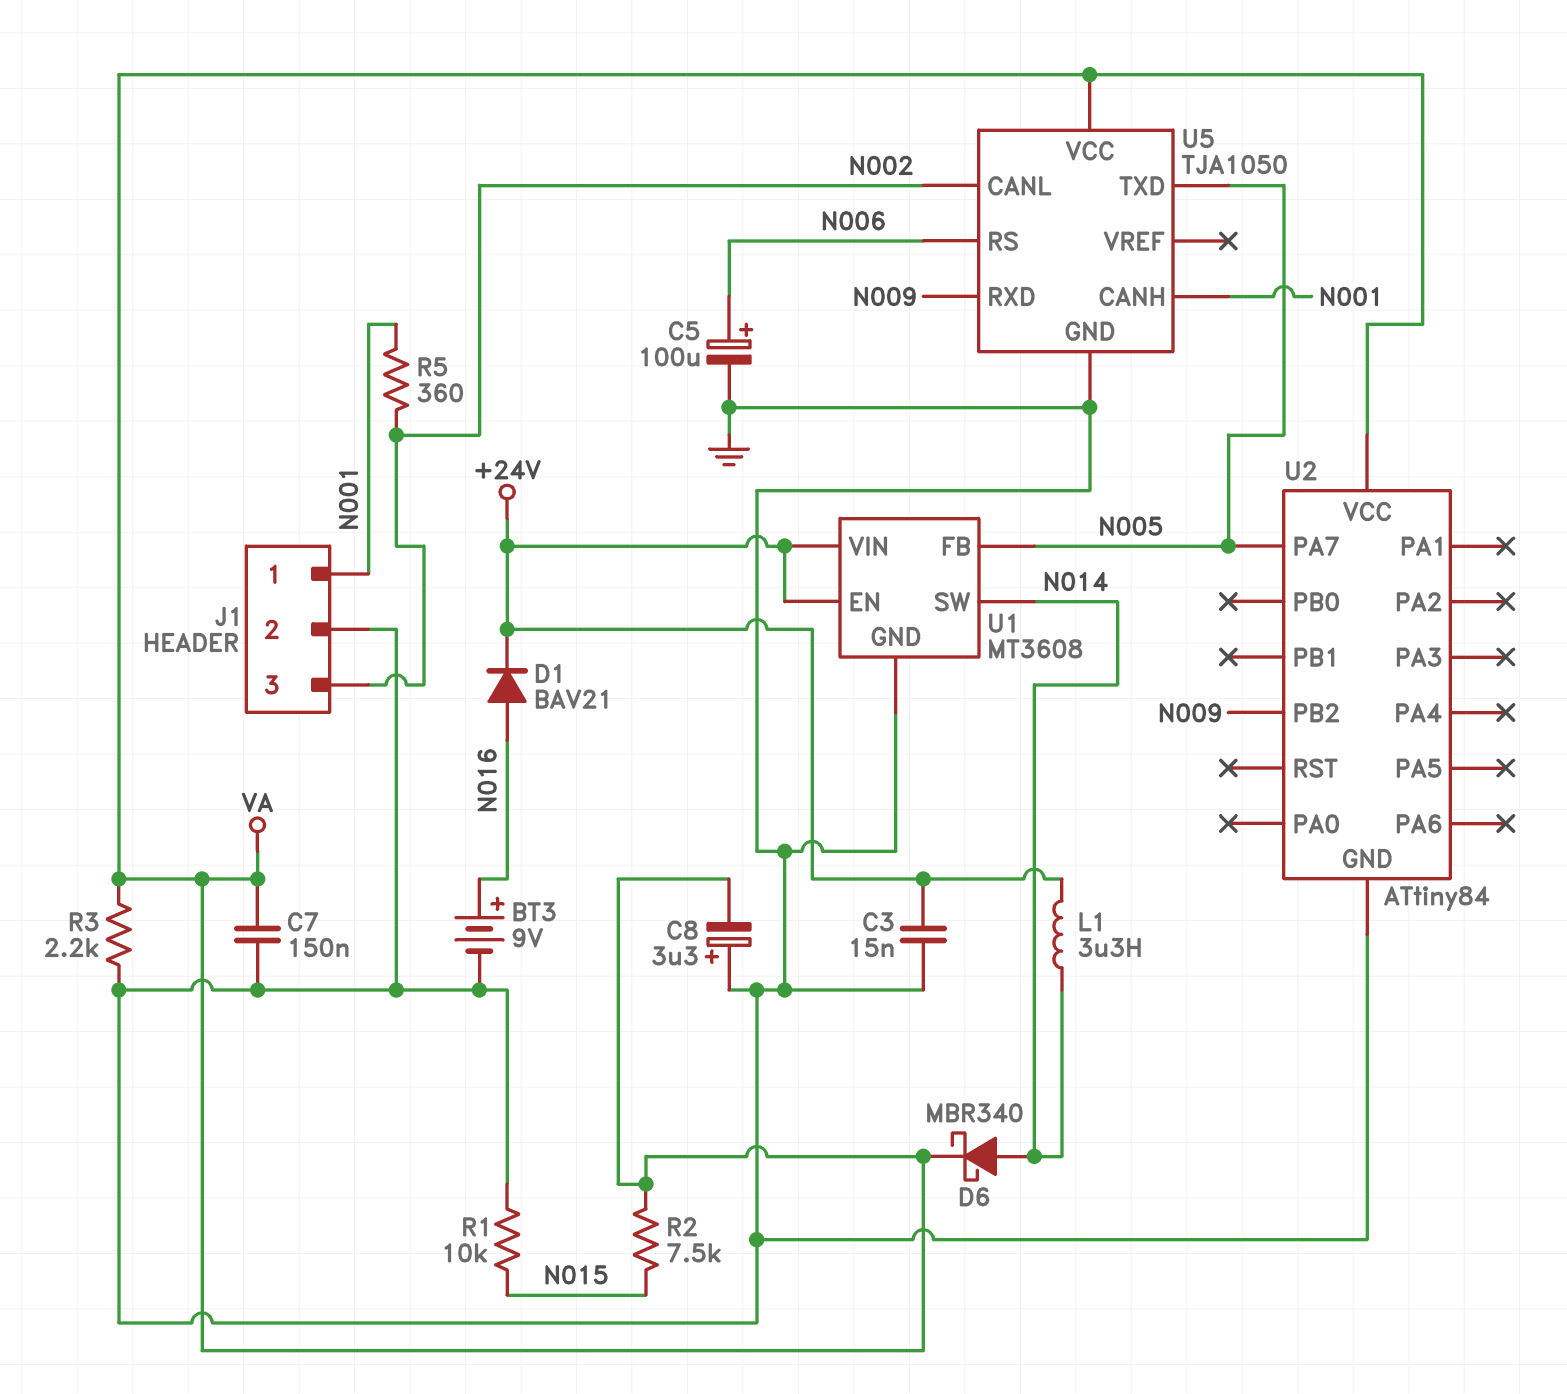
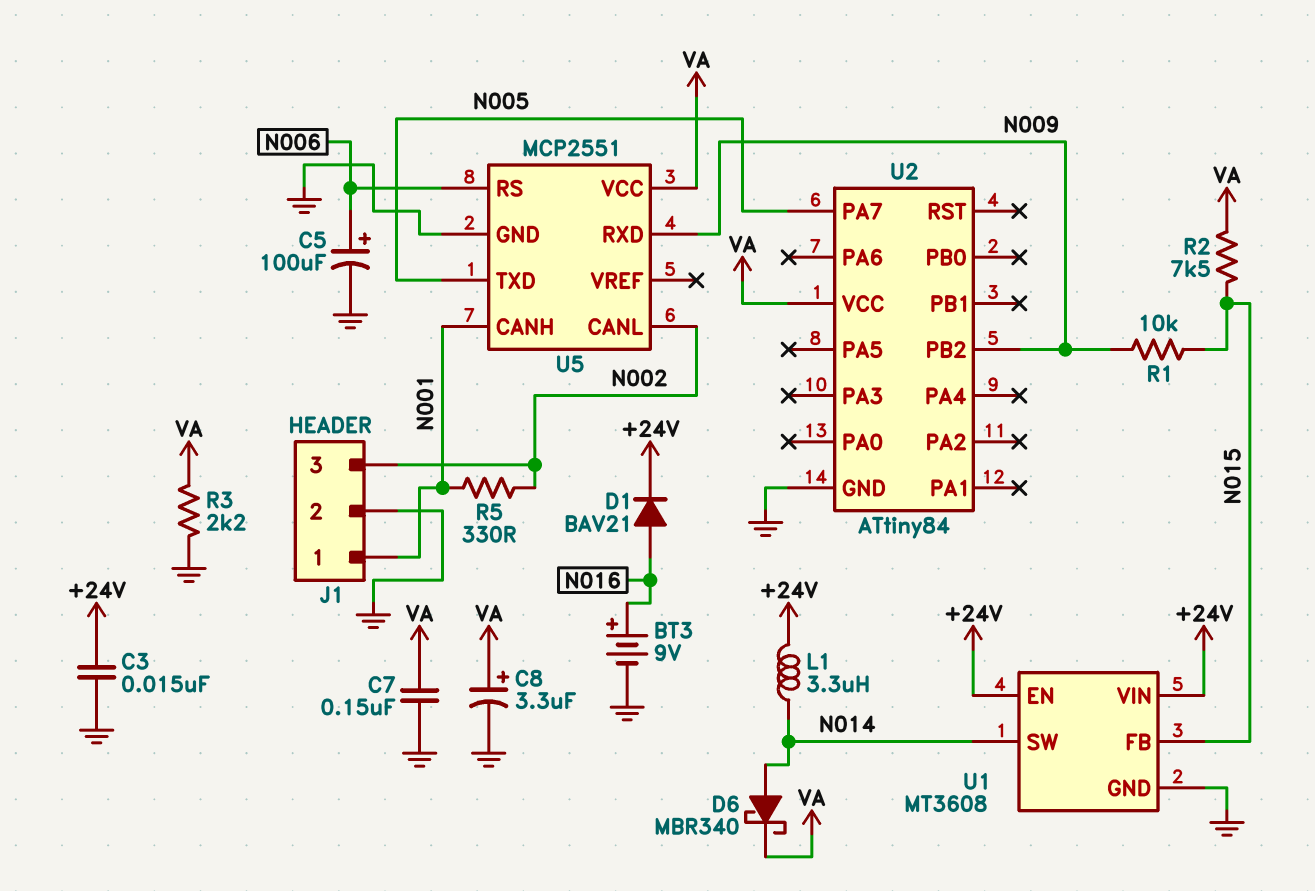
C8: 3.3uF (plus GND, minus VA) -> 3.3uF (plus VA, minus GND)
R1: 10k (GND, N015) -> 10k (N009, N015)
R5: 360 (N001, N002) -> 330 (N001, N002)
U1 pin FB: N005 -> N015
U5: TJA1050 -> MCP2551

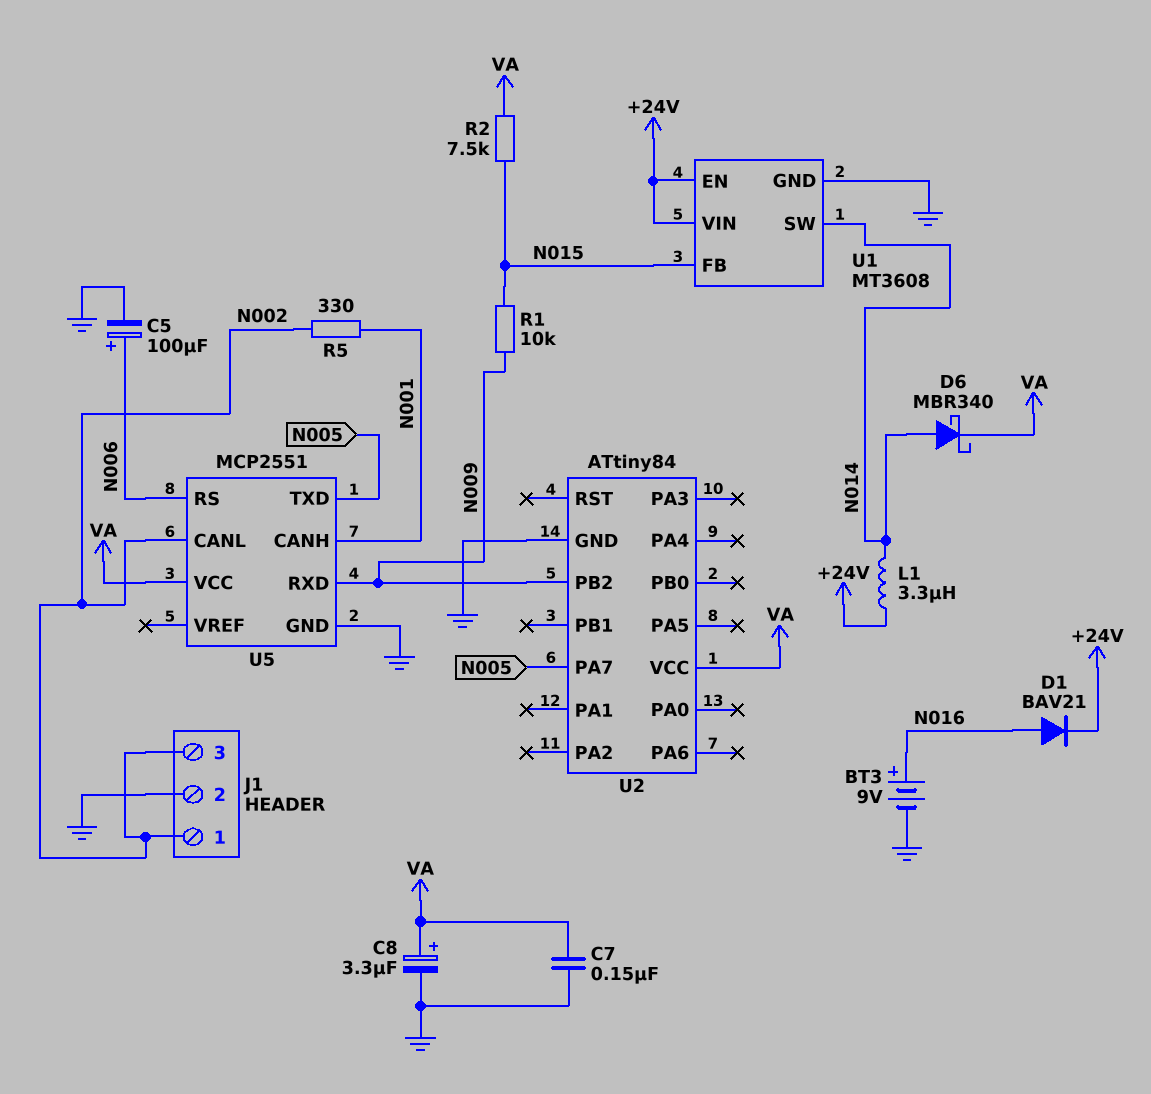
C3: 15nF (+24V, GND) -> none
J1 pin 1: N001 -> N002
R3: 2.2k (GND, VA) -> none

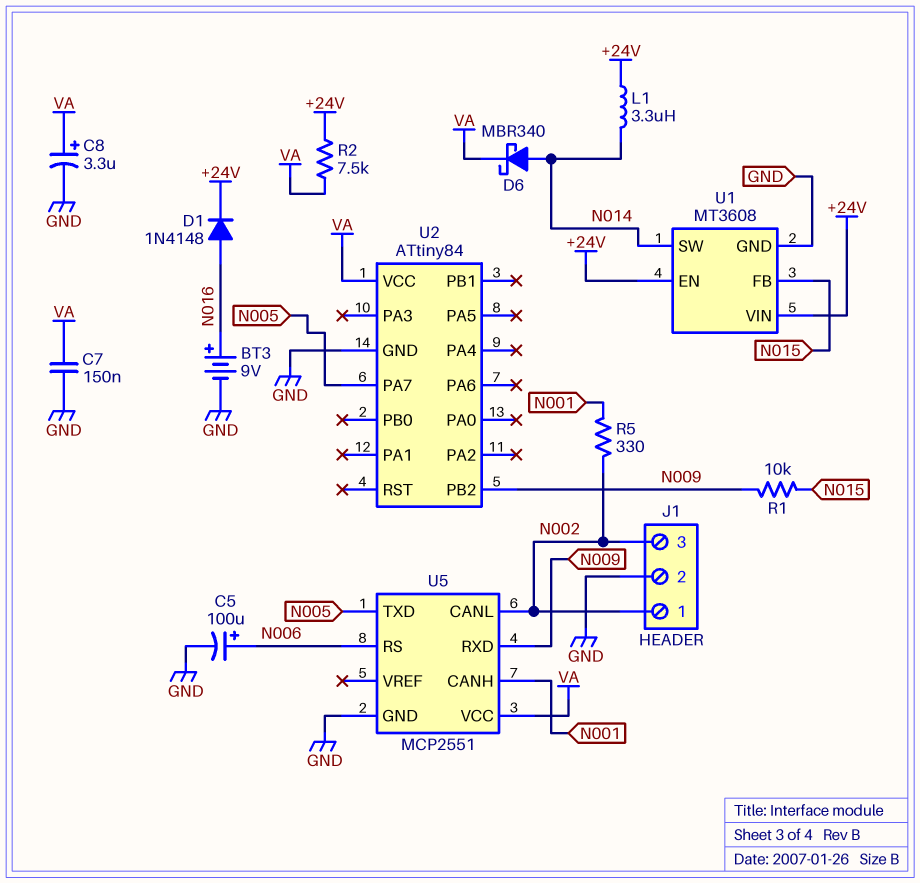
D1: diode BAV21 (A N016, K +24V) -> diode 1N4148 (A N016, K +24V)
R2: 7.5k (N015, VA) -> 7.5k (+24V, VA)

